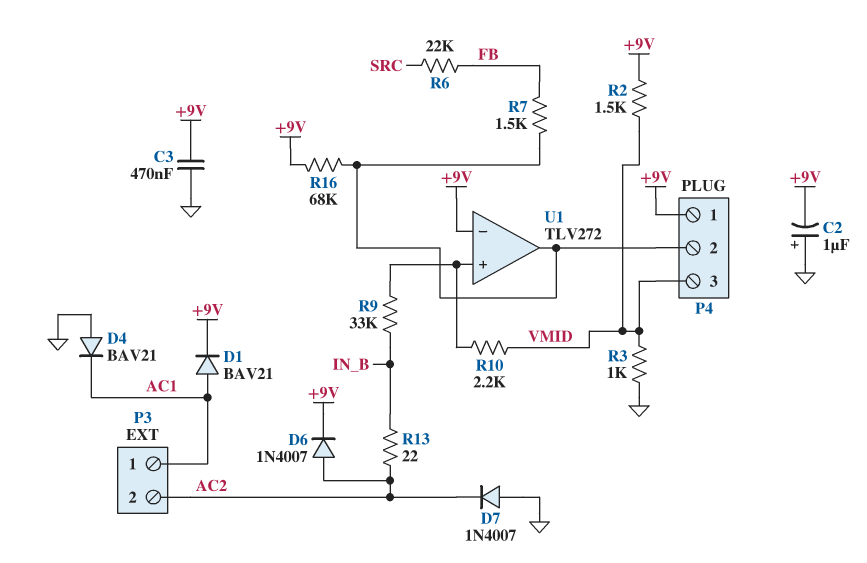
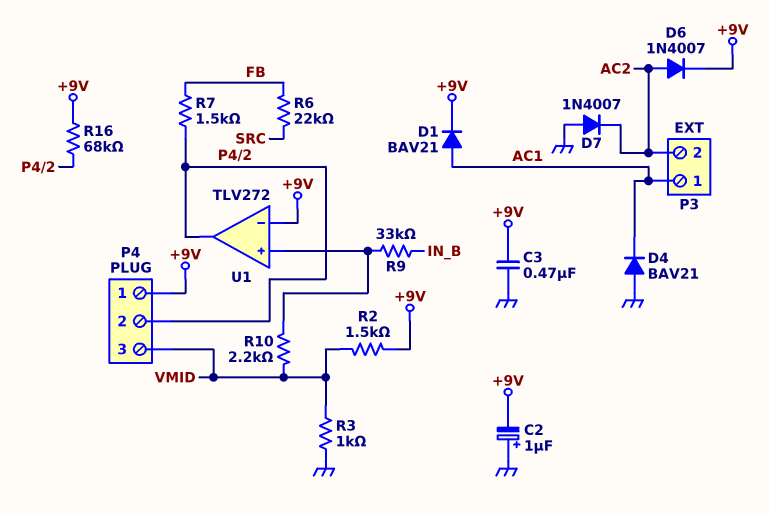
R13: 22 (AC2, IN_B) -> none

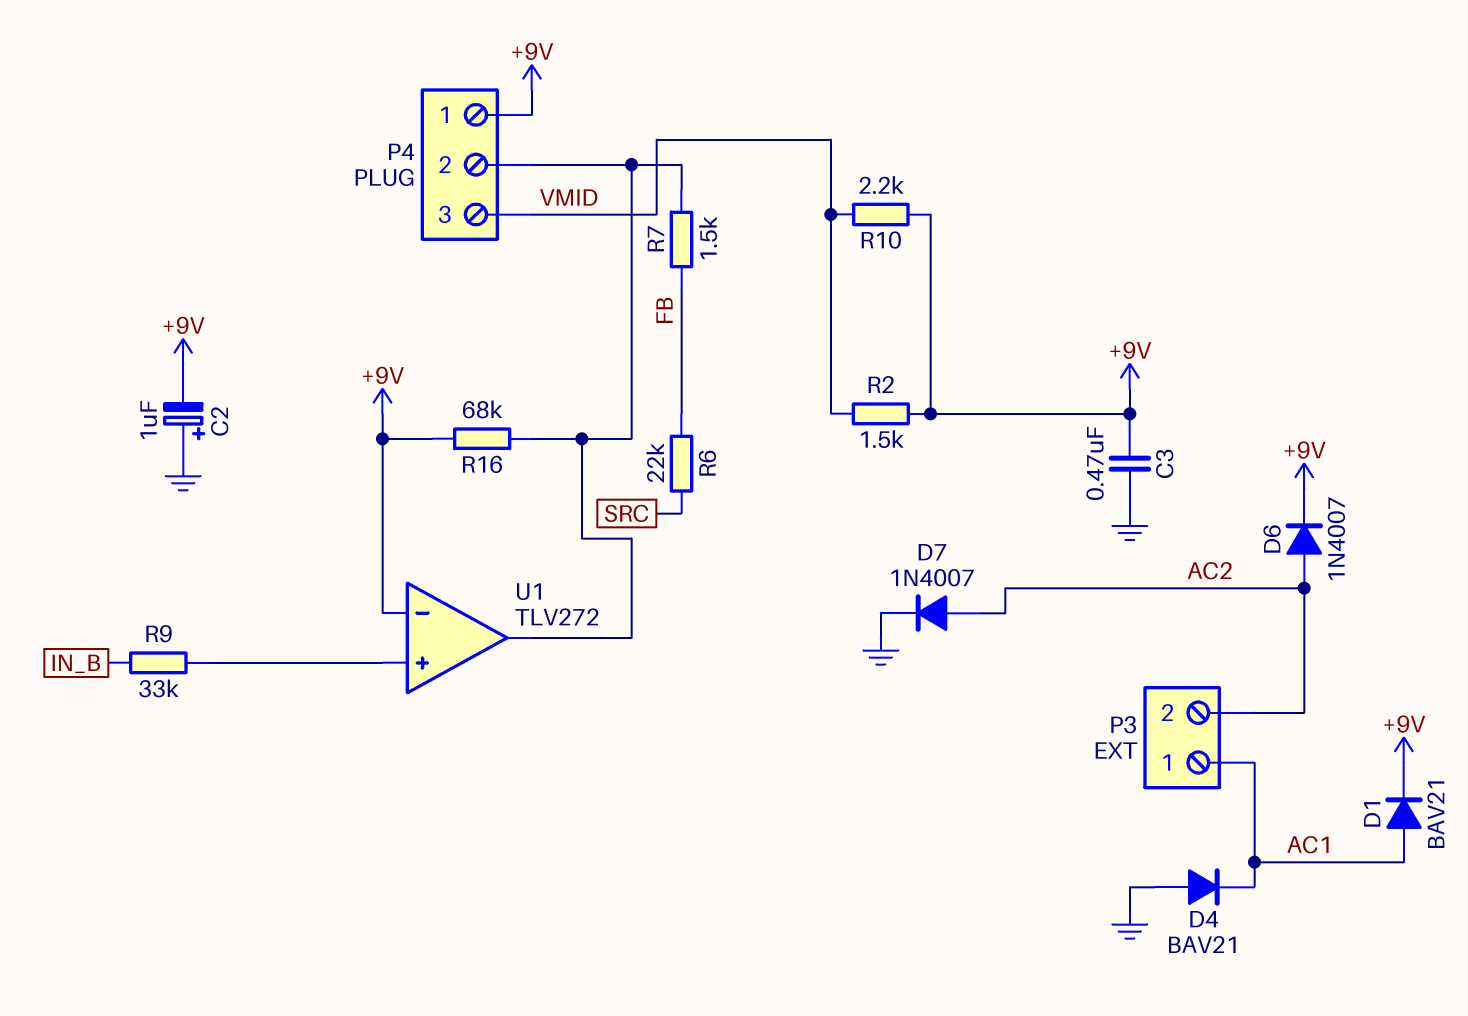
D7: diode 1N4007 (A GND, K AC2) -> diode 1N4007 (A AC2, K GND)
R3: 1k (GND, VMID) -> none
R10: 2.2k (U1/in+, VMID) -> 2.2k (+9V, VMID)

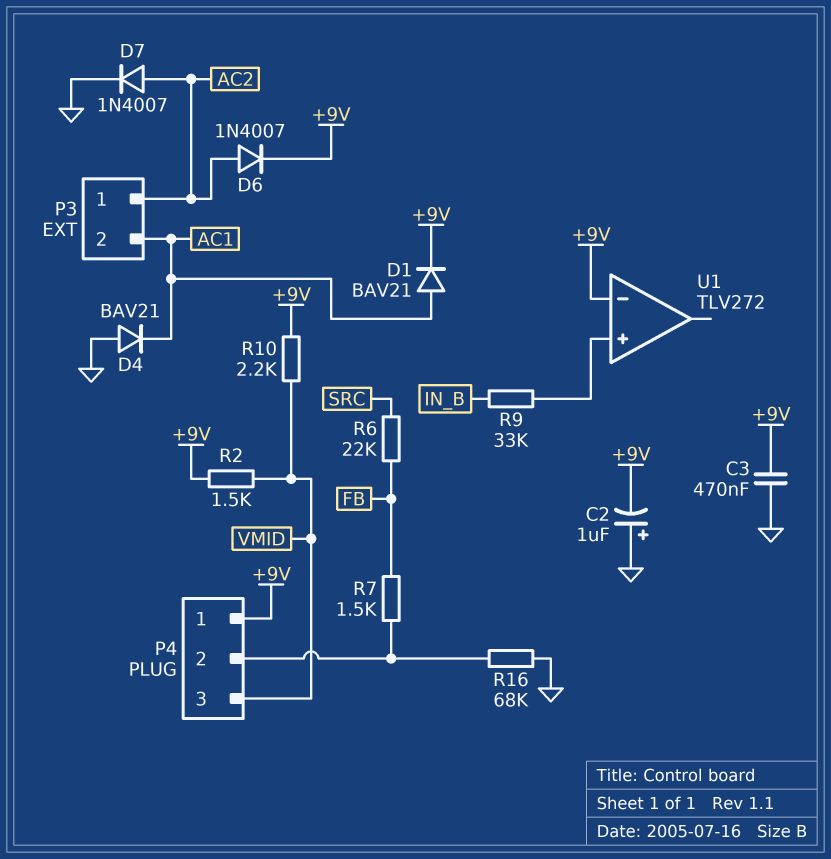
P3 pin 1: AC1 -> AC2
P3 pin 2: AC2 -> AC1
R16: 68k (+9V, P4/2) -> 68k (GND, P4/2)
U1 pin out: P4/2 -> none

